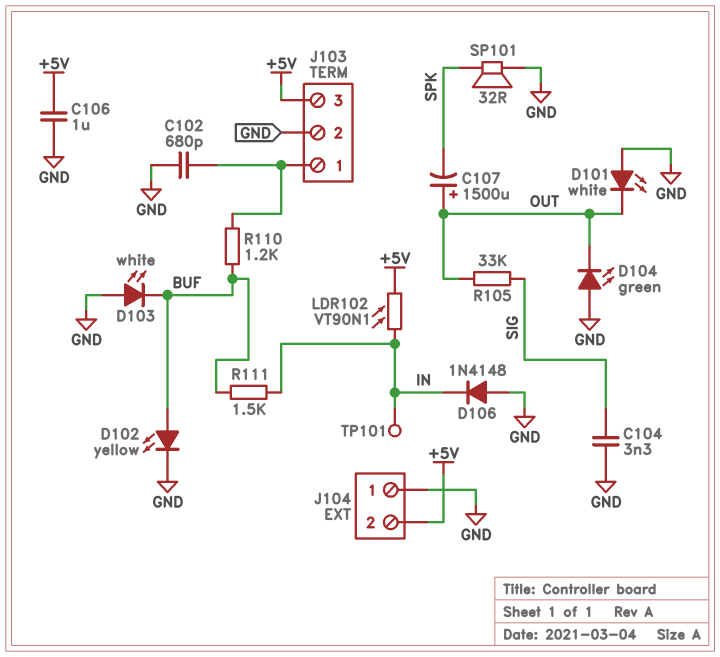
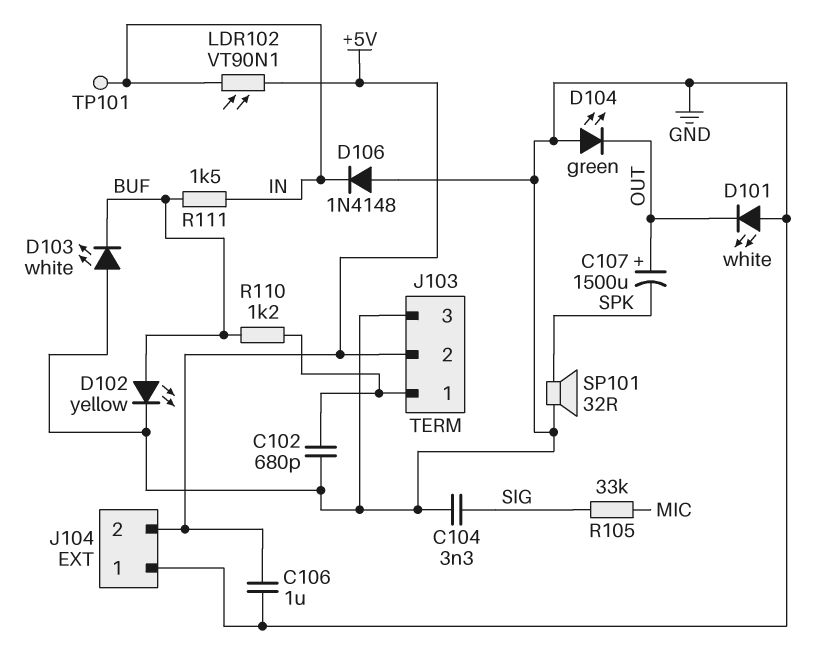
J103 pin 2: GND -> +5V
J103 pin 3: +5V -> GND
R105: 33k (OUT, SIG) -> 33k (MIC, SIG)

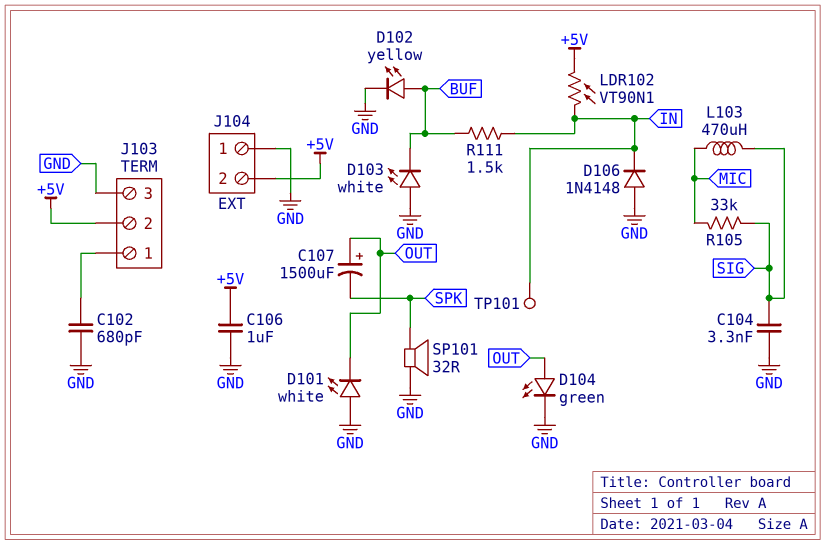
D104: LED green (A GND, K OUT) -> LED green (A OUT, K GND)
L103: none -> 470uH (MIC, SIG)
R110: 1.2k (BUF, J103/1) -> none

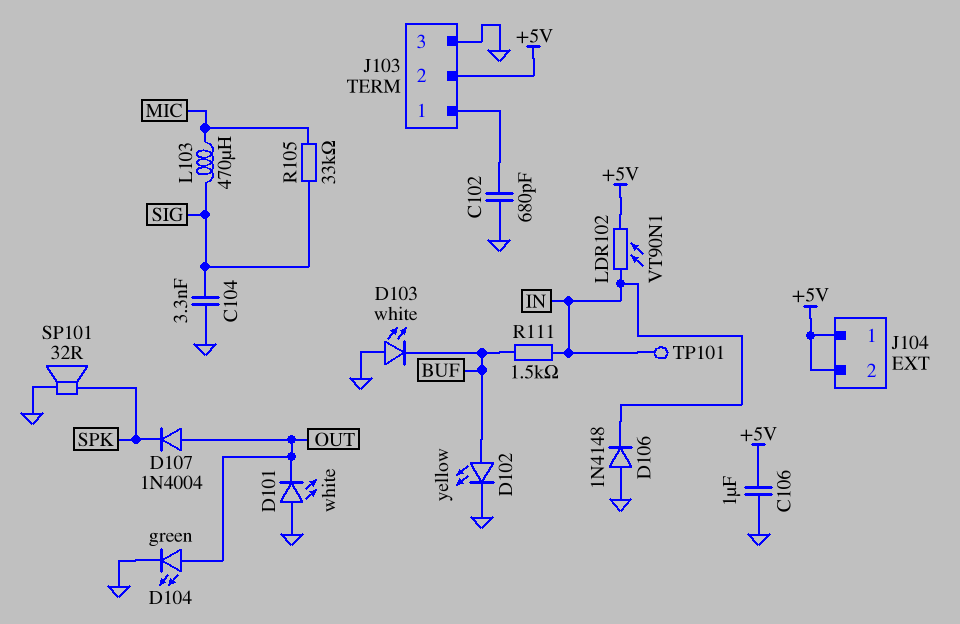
C107: 1500uF (plus OUT, minus SPK) -> none
D107: none -> diode 1N4004 (A OUT, K SPK)
J104 pin 1: GND -> +5V

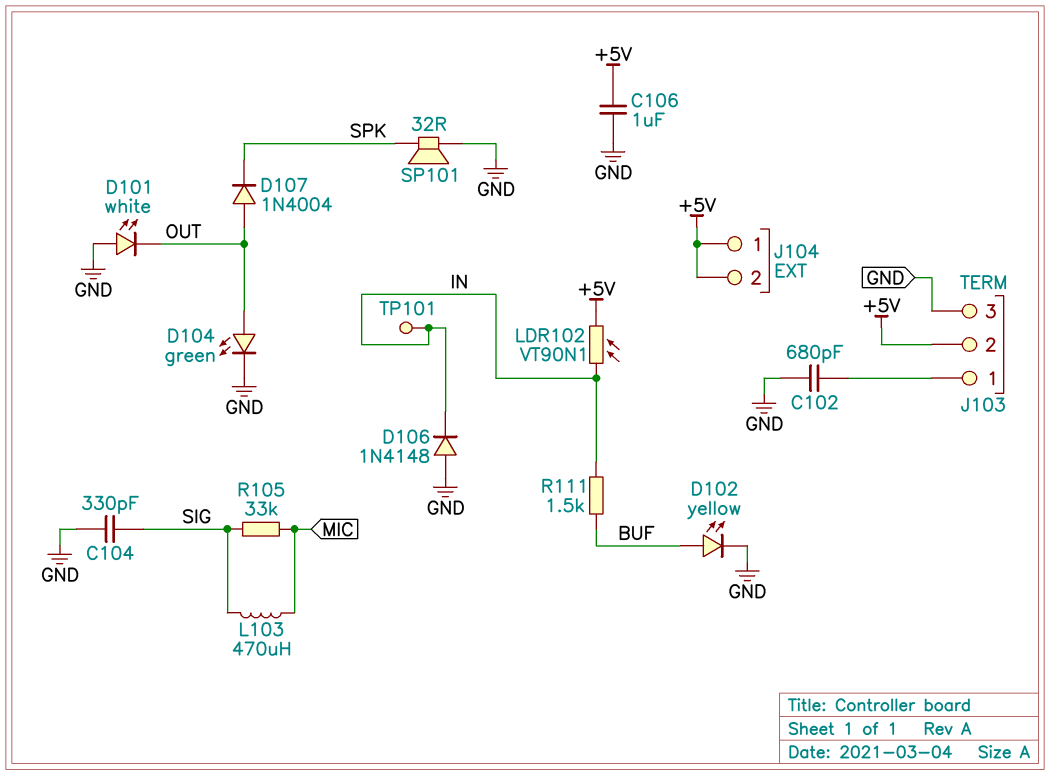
C104: 3.3nF (GND, SIG) -> 330pF (GND, SIG)
D103: LED white (A GND, K BUF) -> none

